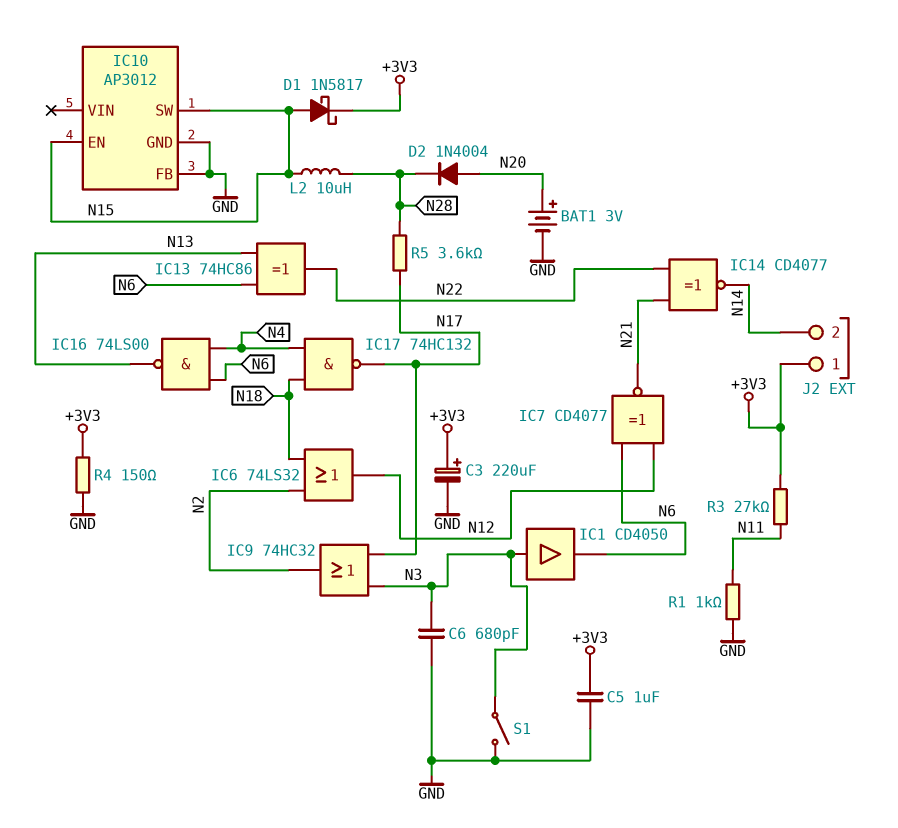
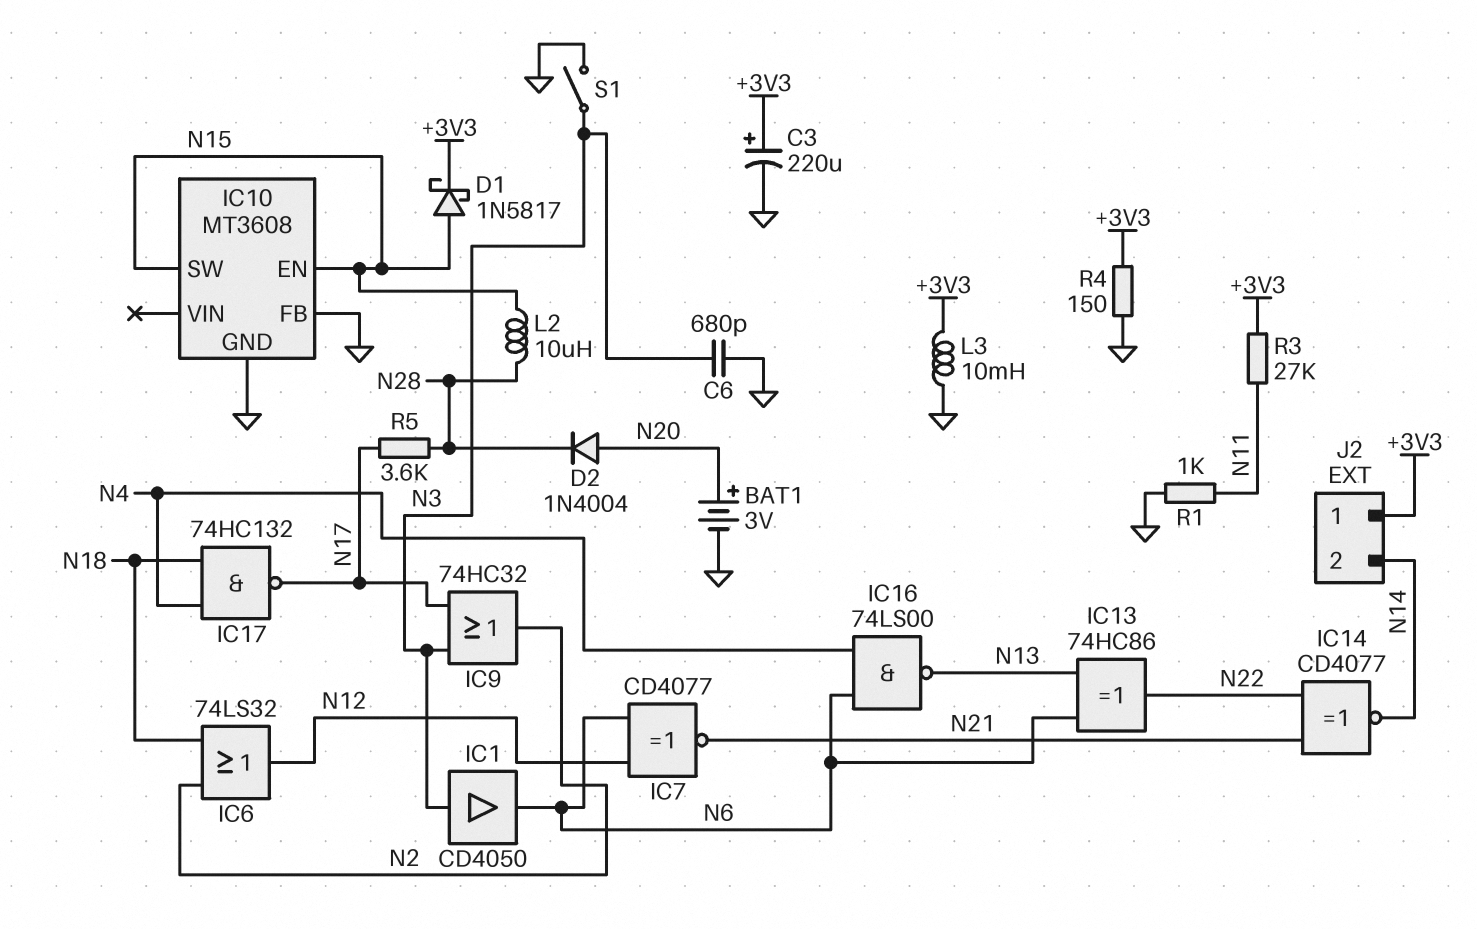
C5: 1uF (+3V3, GND) -> none
IC10: AP3012 -> MT3608
L3: none -> 10mH (+3V3, GND)

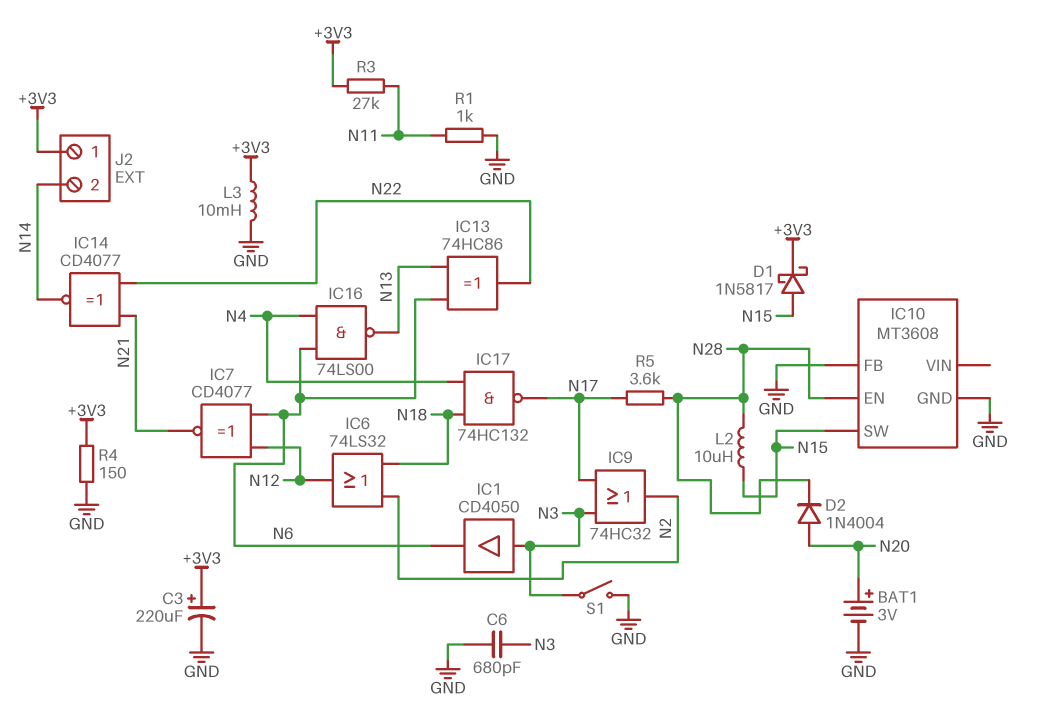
IC10 pin EN: N15 -> N28

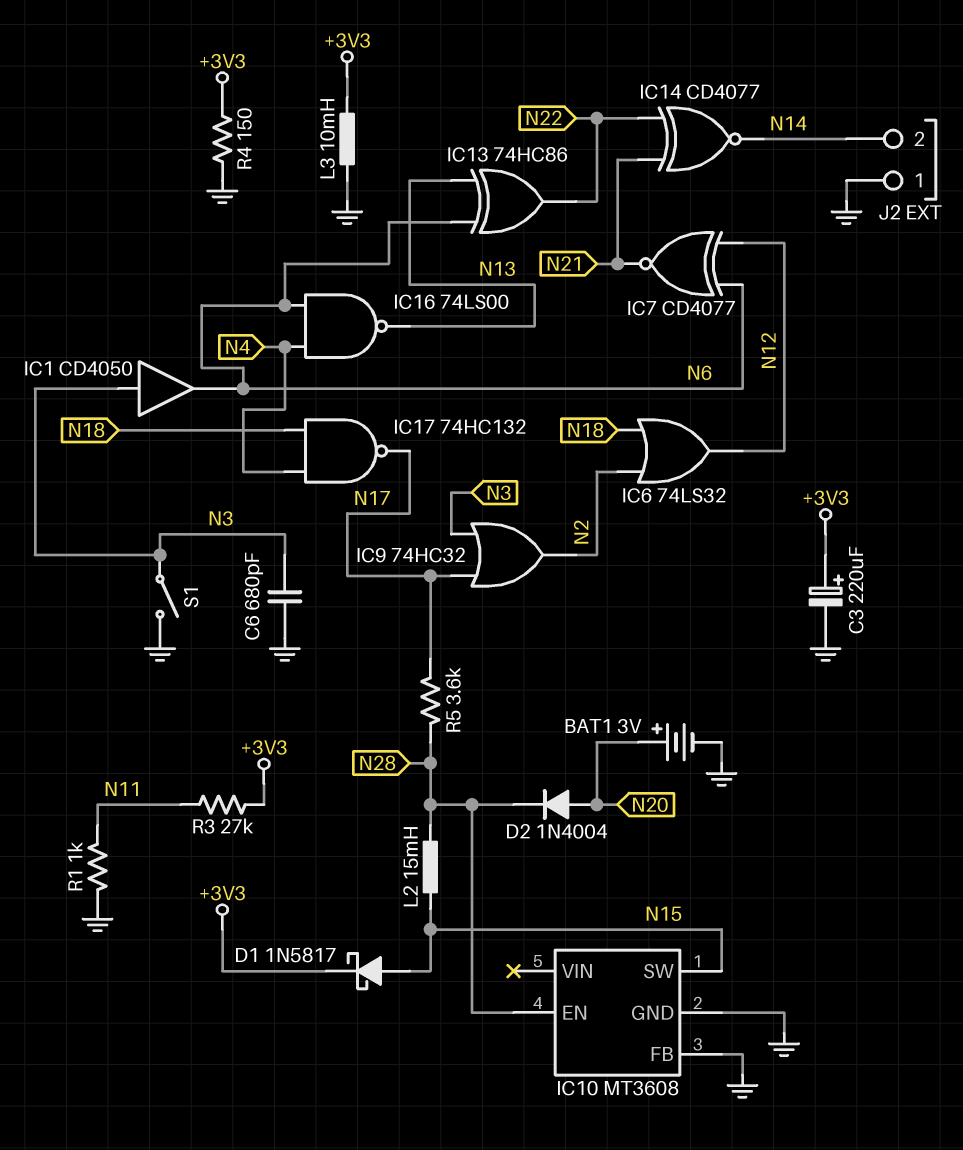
J2 pin 1: +3V3 -> GND
L2: 10uH (N15, N28) -> 15mH (N15, N28)

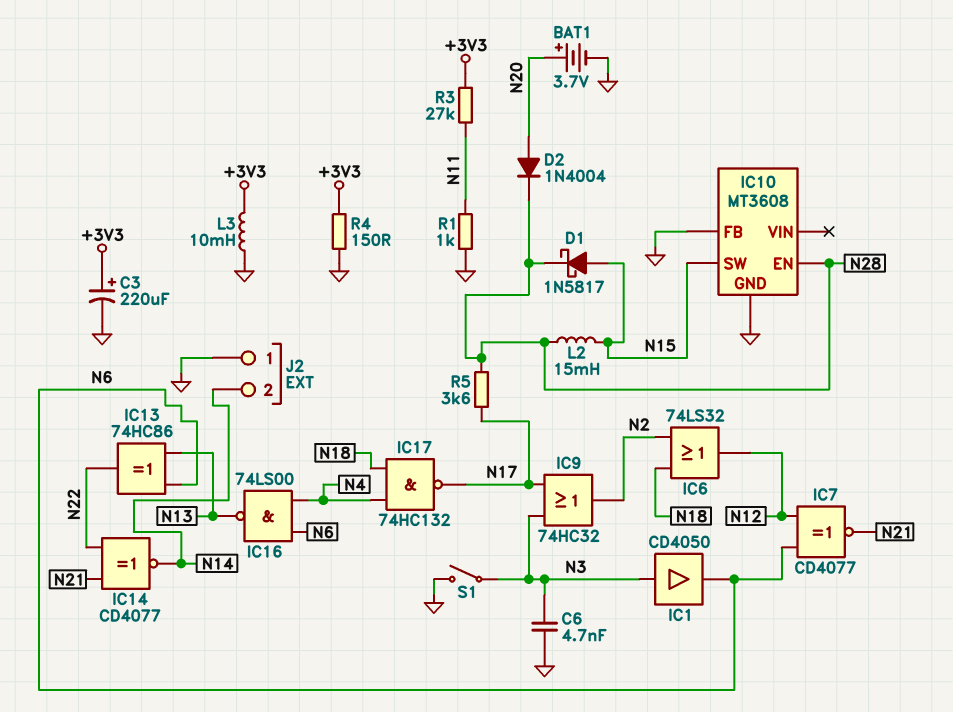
BAT1: 3V (plus N20, minus GND) -> 3.7V (plus N20, minus GND)
C6: 680pF (GND, N3) -> 4.7nF (GND, N3)
D1: schottky 1N5817 (A N15, K +3V3) -> schottky 1N5817 (A N15, K N28)

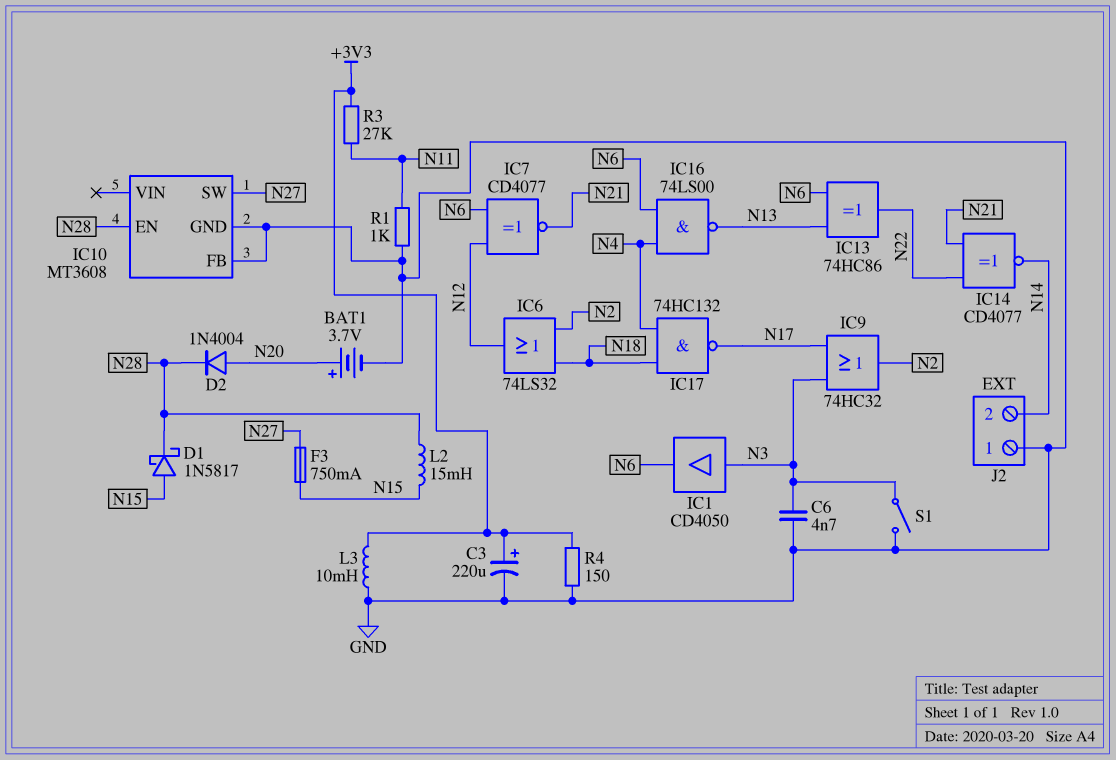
F3: none -> 750mA (N15, N27)
IC10 pin SW: N15 -> N27
R5: 3.6k (N17, N28) -> none

